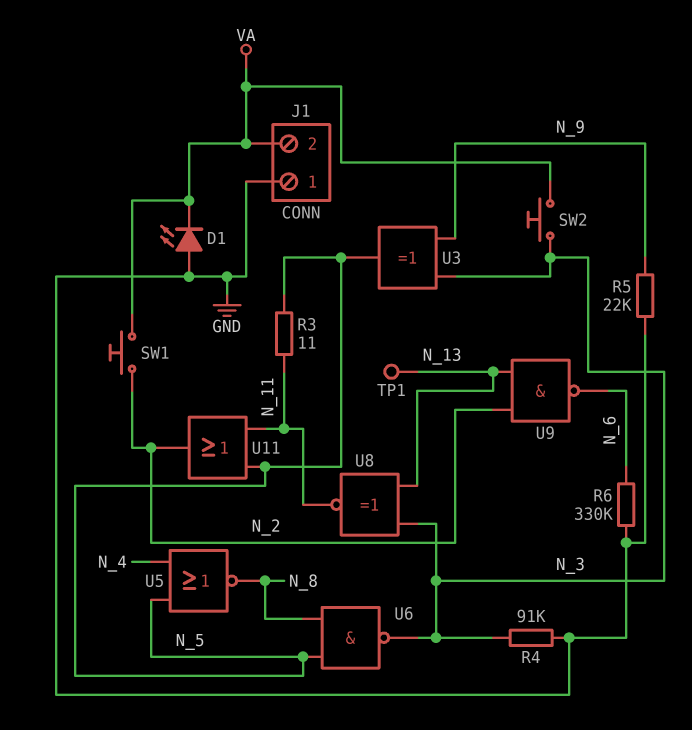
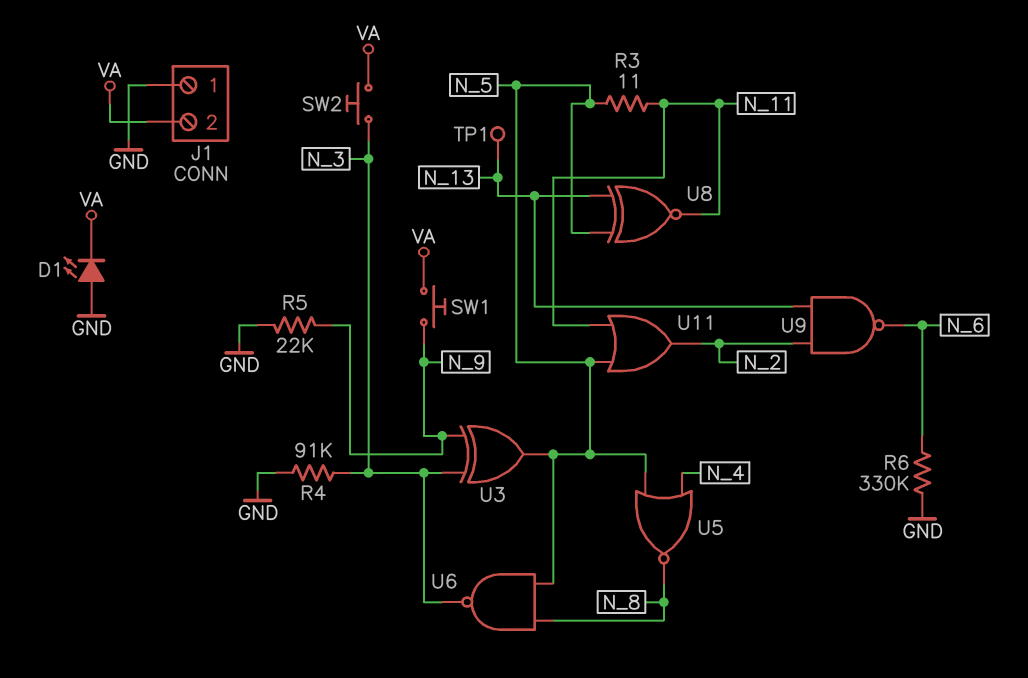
SW1: button (N_2, VA) -> button (N_9, VA)
U8: XNOR (in N_3, in N_13, out N_11) -> XNOR (in N_5, in N_13, out N_11)

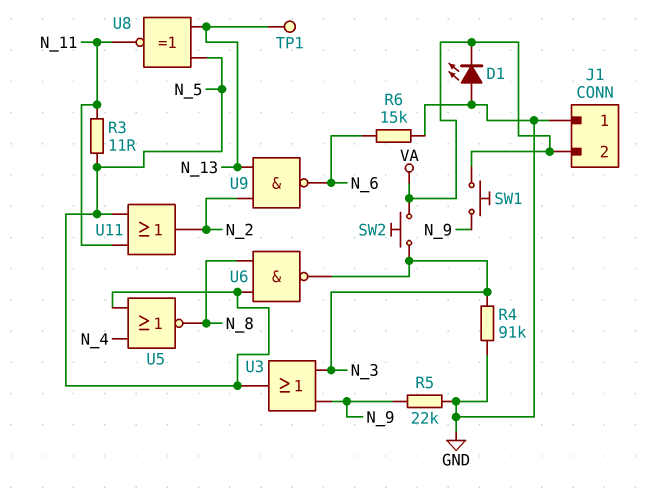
R6: 330k (GND, N_6) -> 15k (GND, N_6)
U3: XOR (in N_3, in N_9, out N_5) -> OR (in N_3, in N_9, out N_5)

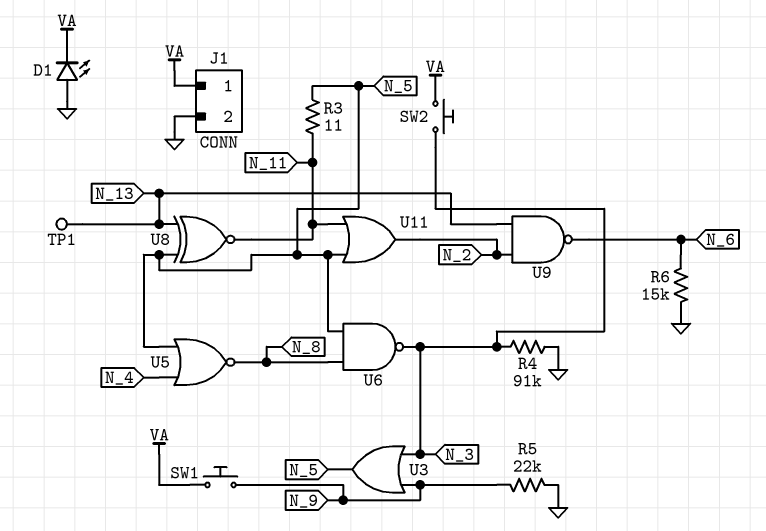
J1 pin 1: GND -> VA
J1 pin 2: VA -> GND

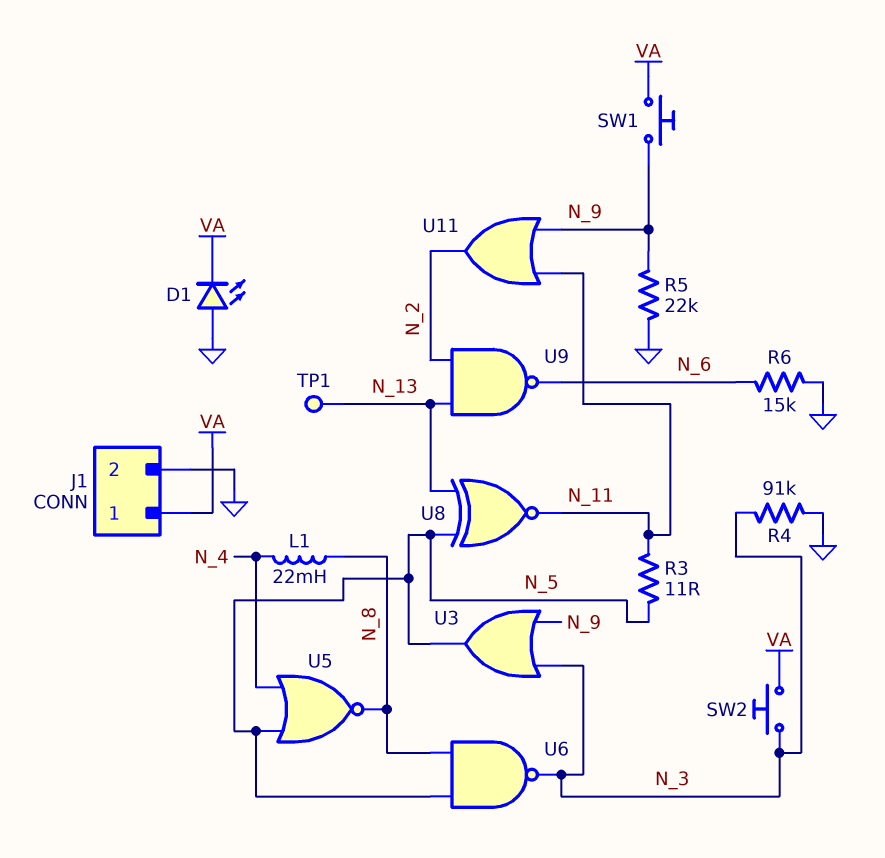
L1: none -> 22mH (N_4, N_8)
U11: OR (in N_5, in N_11, out N_2) -> OR (in N_9, in N_11, out N_2)

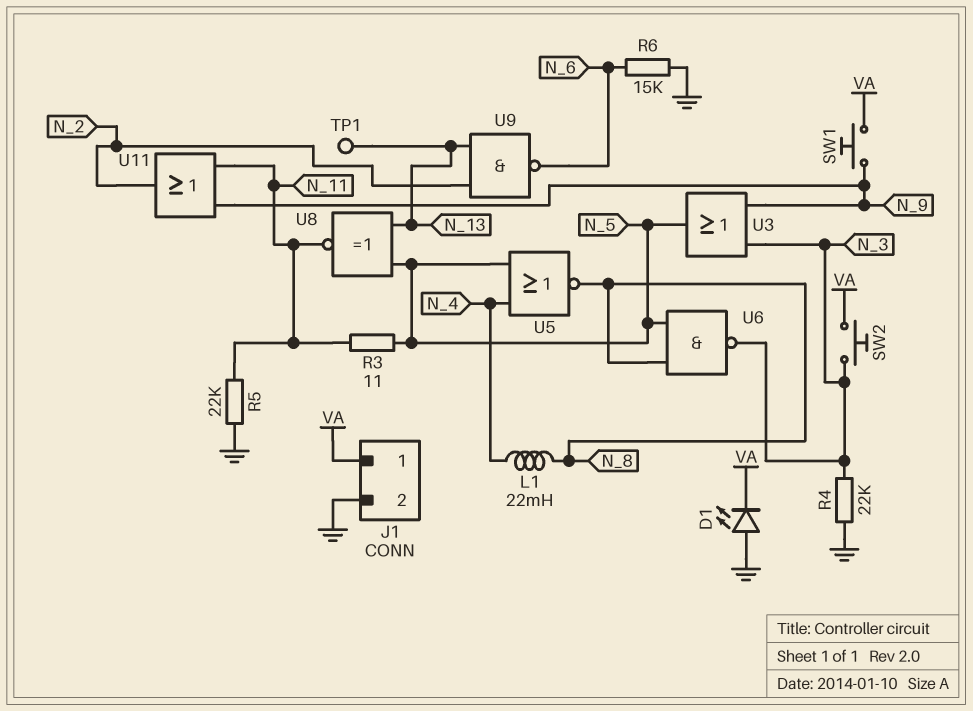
R4: 91k (GND, N_3) -> 22k (GND, N_3)
R5: 22k (GND, N_9) -> 22k (GND, N_11)

